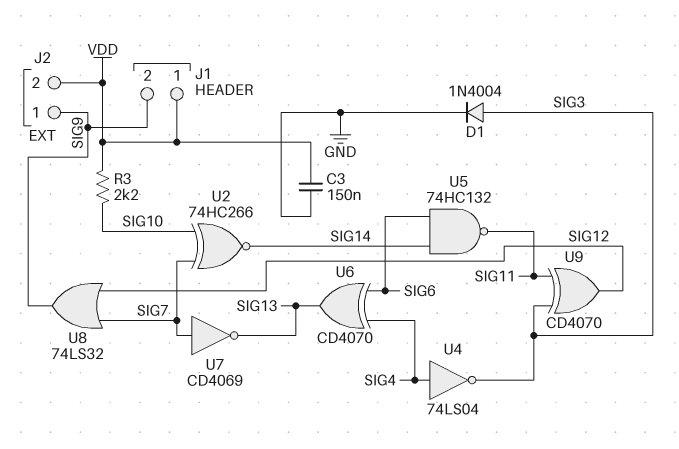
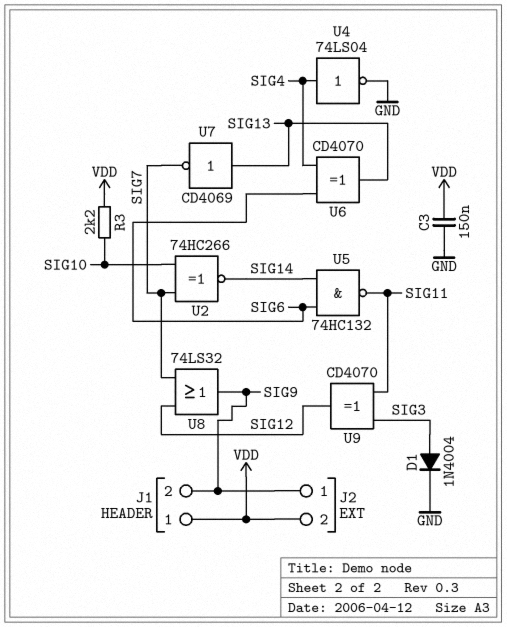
U4: NOT 74LS04 (in SIG4, out SIG3) -> NOT 74LS04 (in SIG4, out GND)
U7: NOT CD4069 (in SIG7, out SIG13) -> NOT CD4069 (in SIG13, out SIG7)

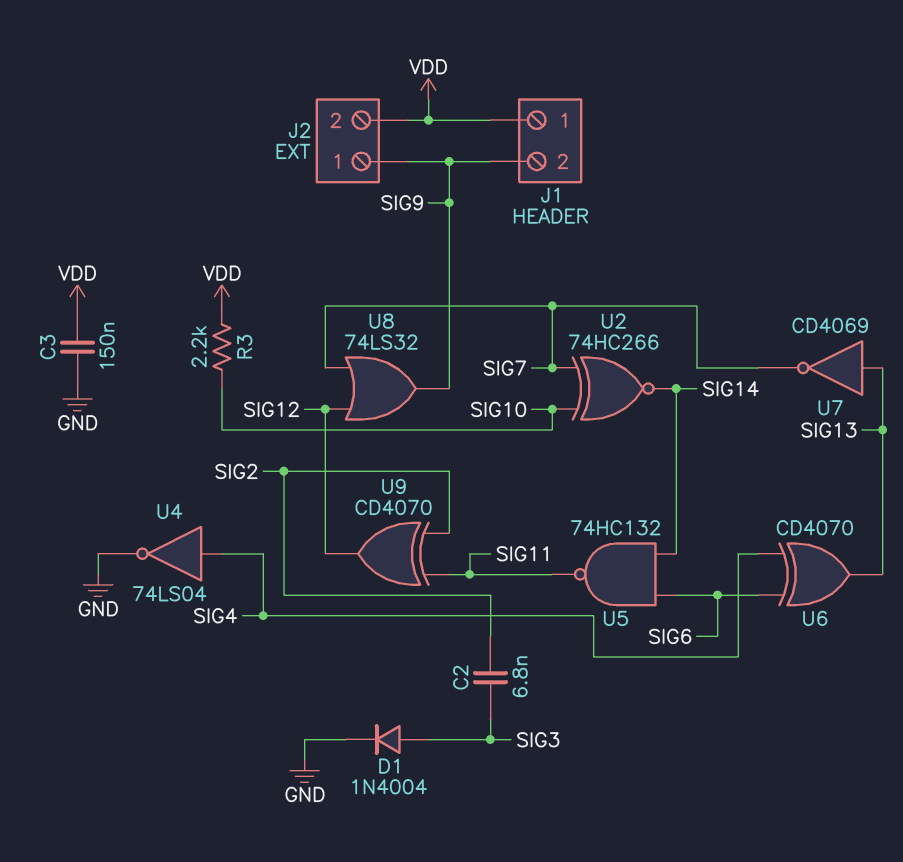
C2: none -> 6.8nF (SIG2, SIG3)
U9: XOR CD4070 (in SIG3, in SIG11, out SIG12) -> XOR CD4070 (in SIG2, in SIG11, out SIG12)

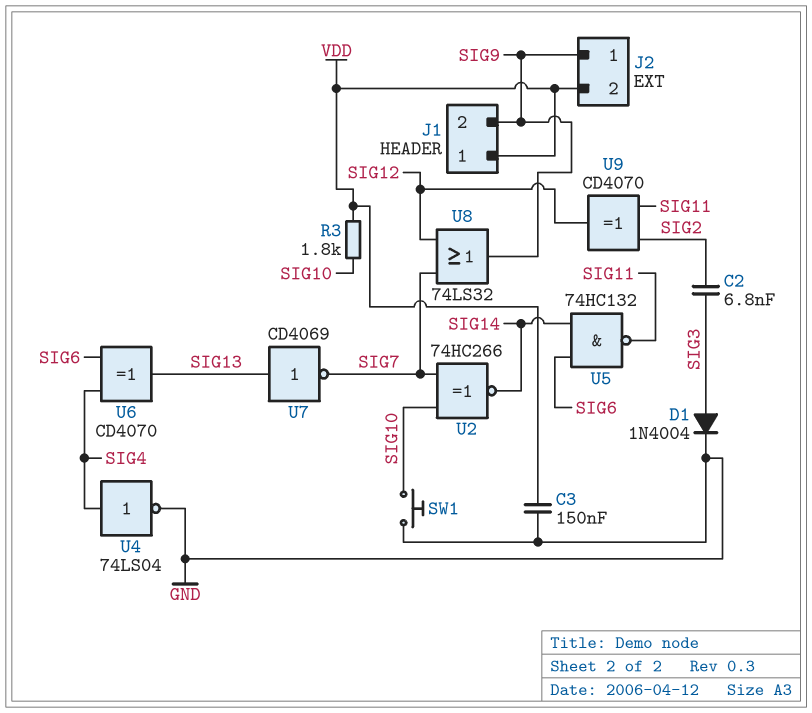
R3: 2.2k (SIG10, VDD) -> 1.8k (SIG10, VDD)
SW1: none -> button (GND, SIG10)

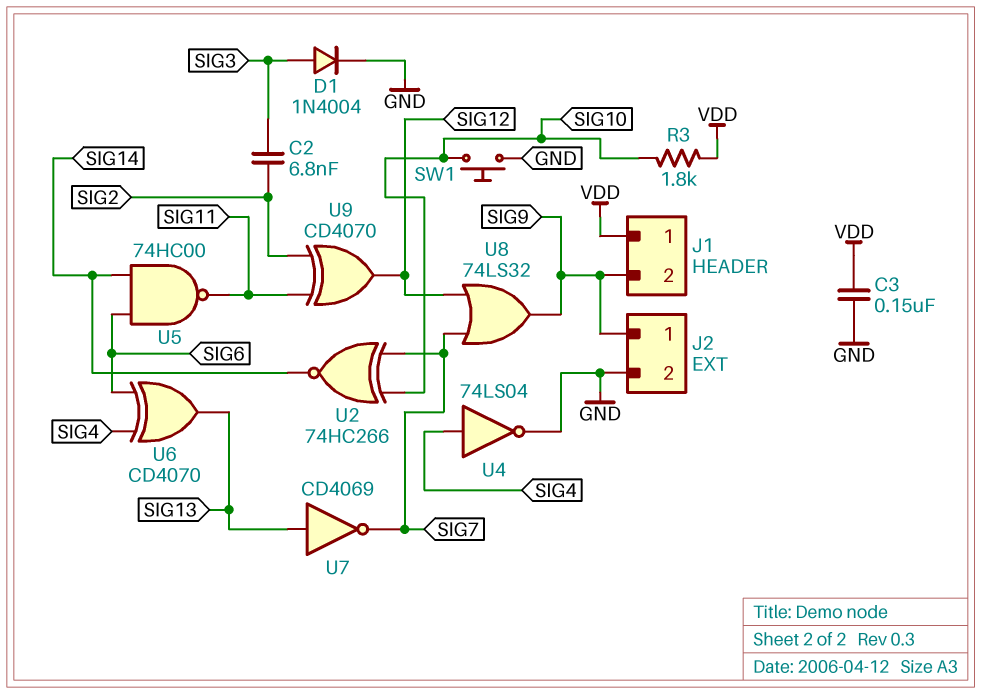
J2 pin 2: VDD -> GND
U5: NAND 74HC132 (in SIG6, in SIG14, out SIG11) -> NAND 74HC00 (in SIG6, in SIG14, out SIG11)

